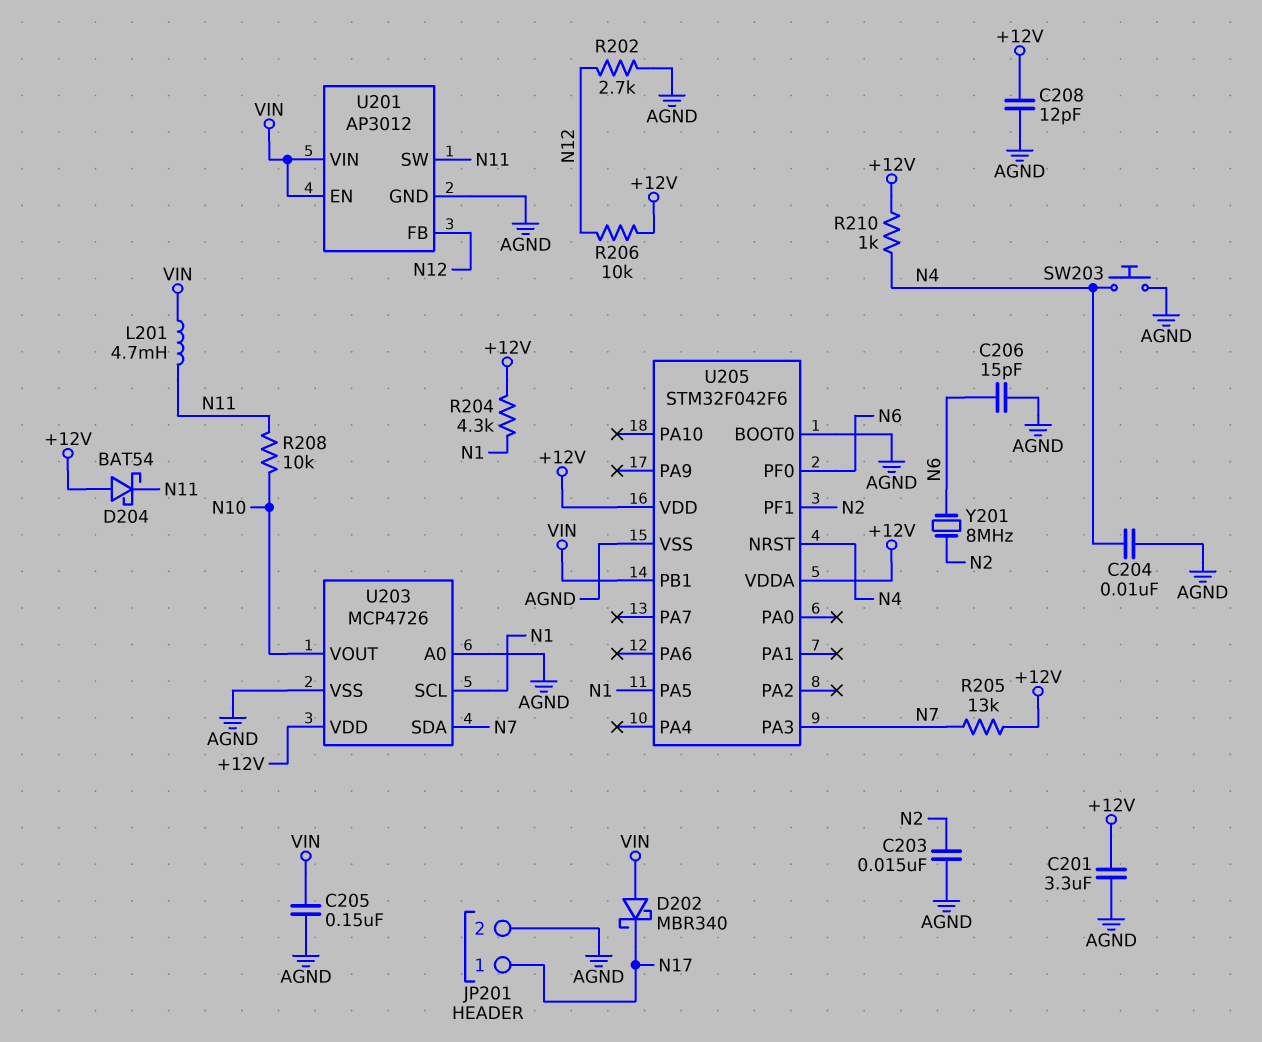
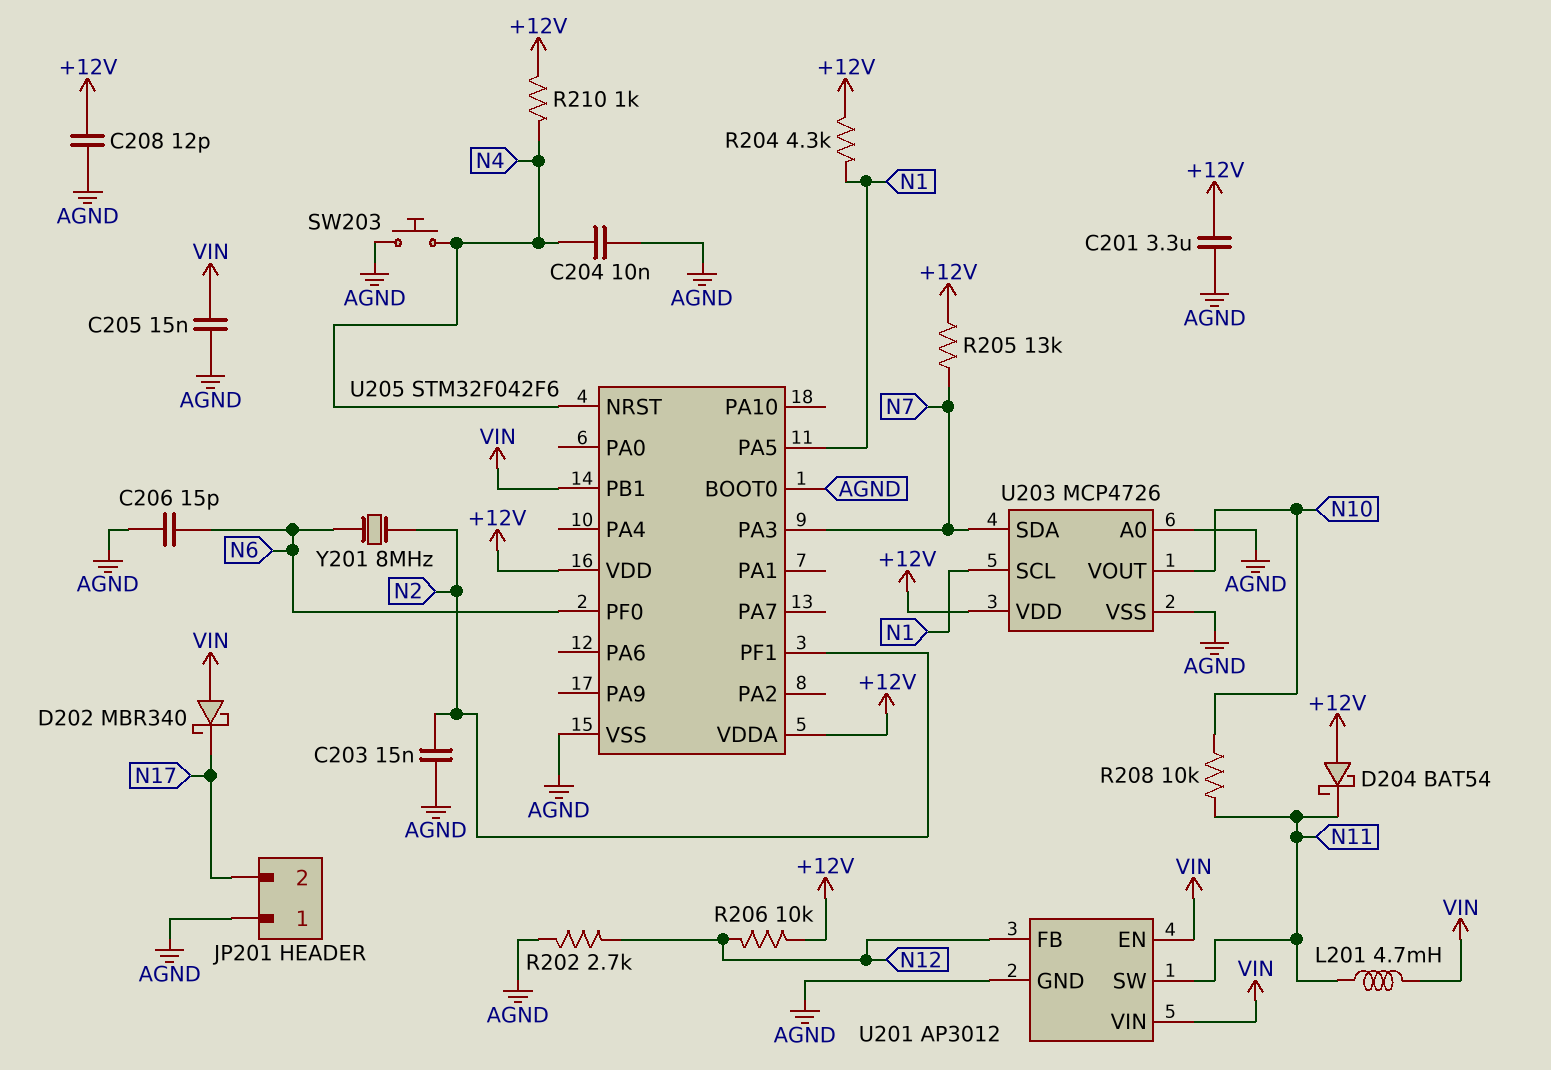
C205: 150nF (AGND, VIN) -> 15nF (AGND, VIN)
JP201 pin 1: N17 -> AGND
JP201 pin 2: AGND -> N17

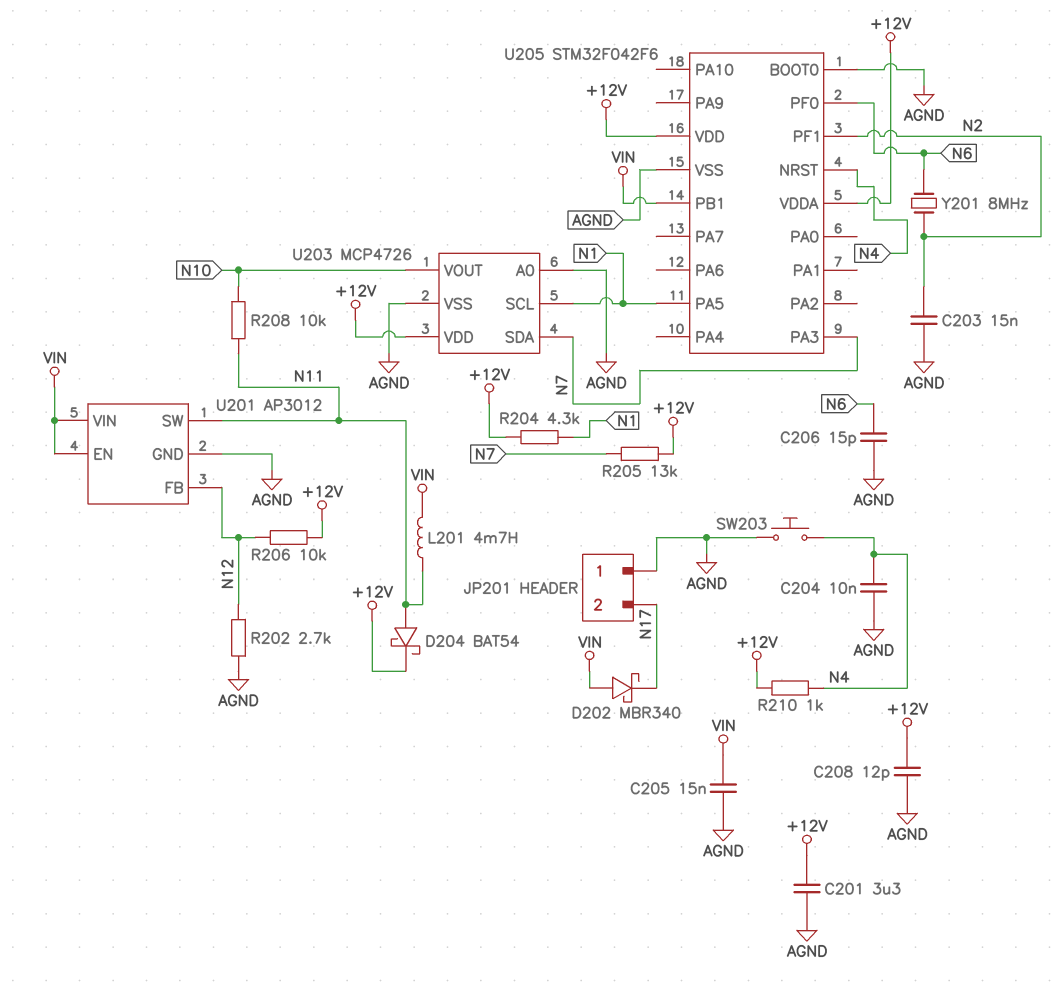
D204: schottky BAT54 (A +12V, K N11) -> schottky BAT54 (A N11, K +12V)

